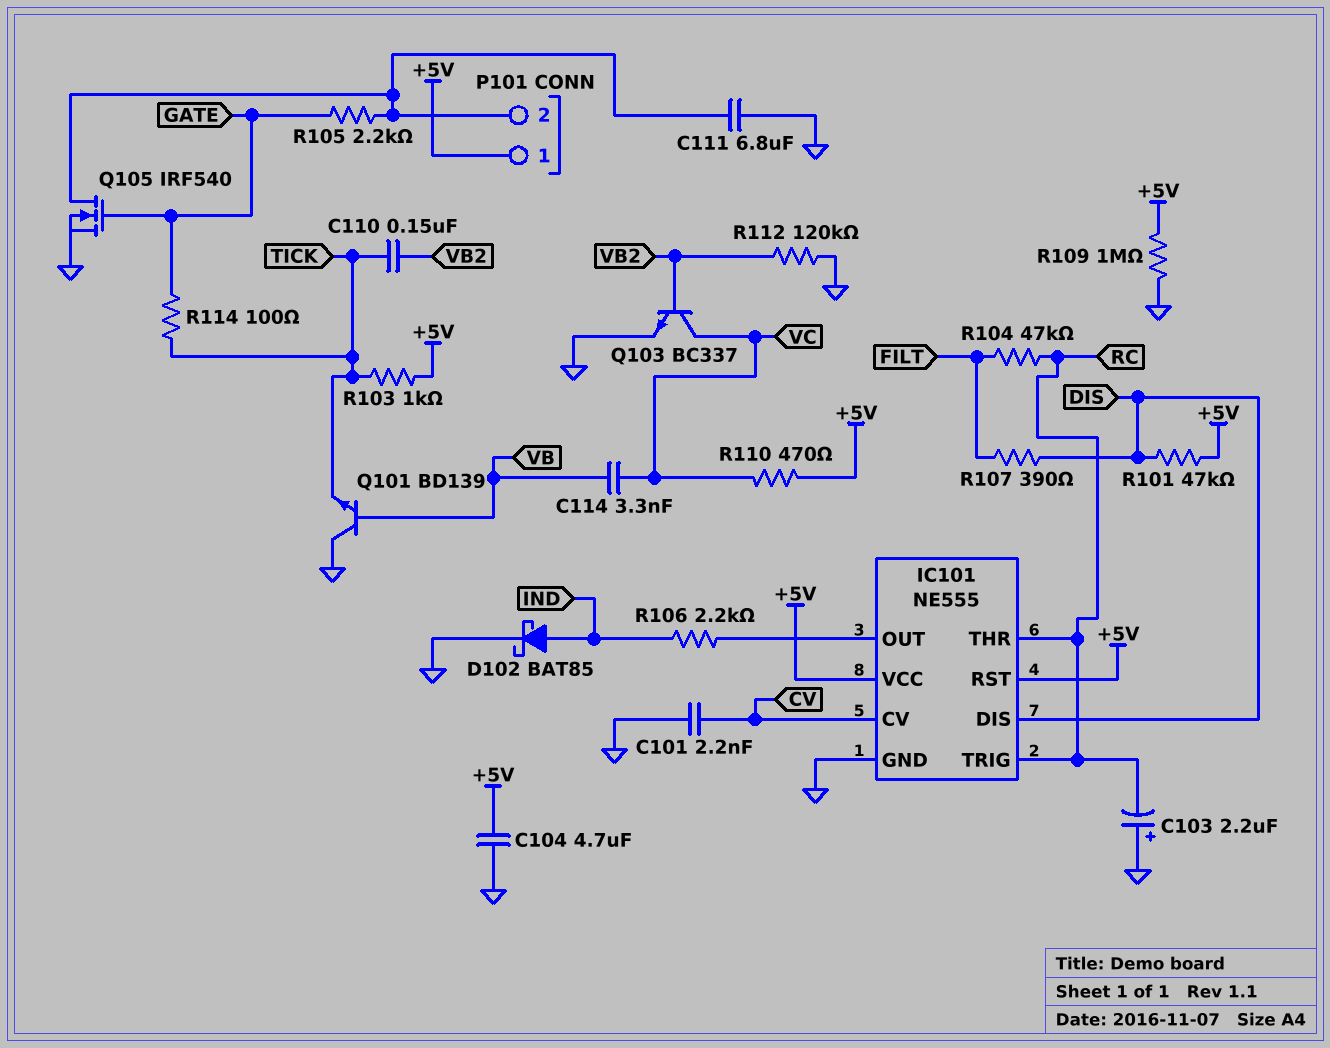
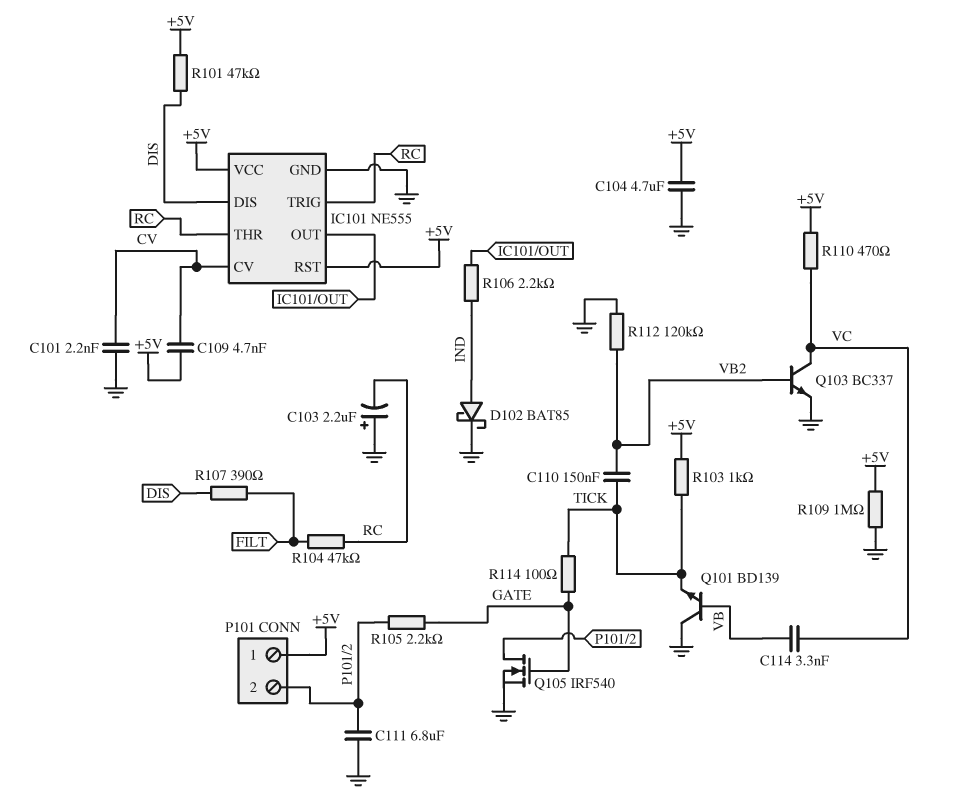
C109: none -> 4.7nF (+5V, CV)

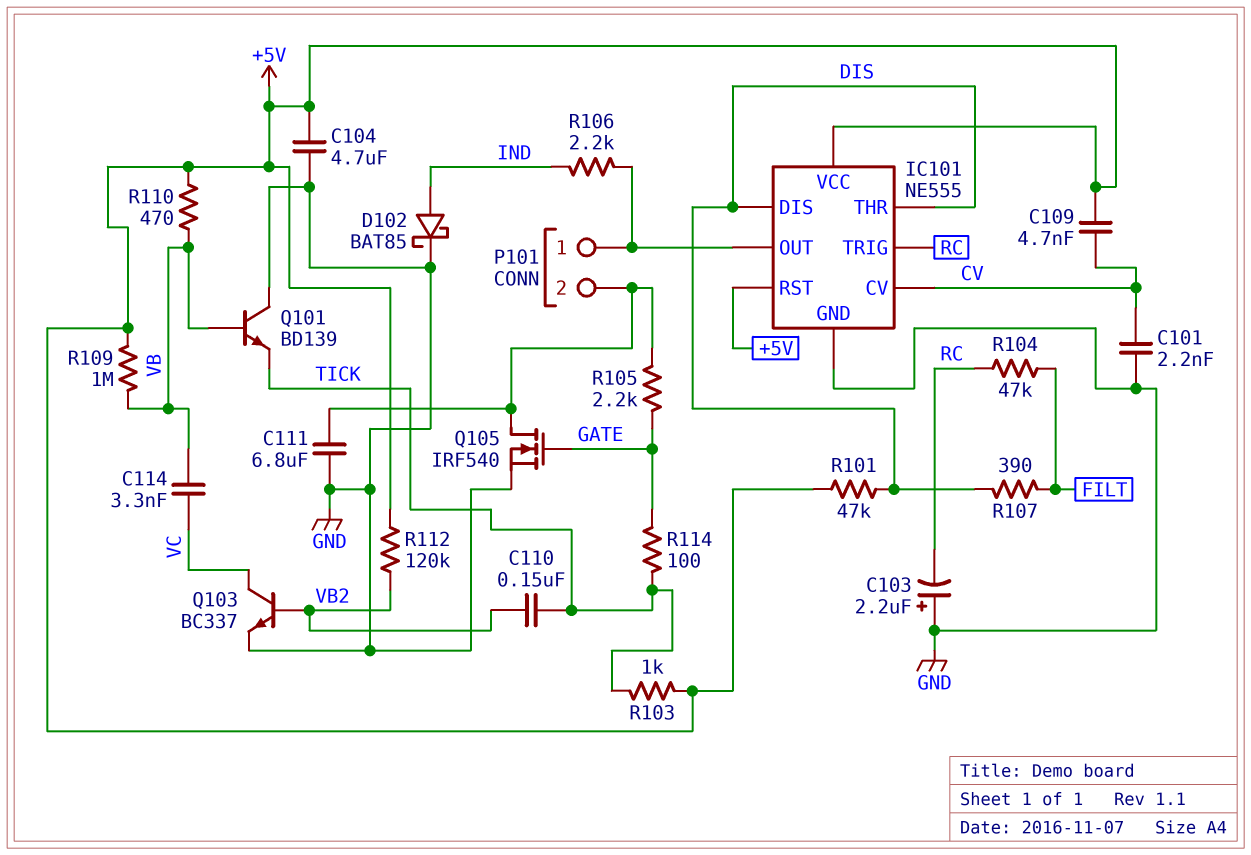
IC101 pin THR: RC -> DIS
P101 pin 1: +5V -> IC101/OUT
R109: 1M (+5V, GND) -> 1M (+5V, VB)
R110: 470 (+5V, VC) -> 470 (+5V, VB)
R112: 120k (GND, VB2) -> 120k (+5V, VB2)

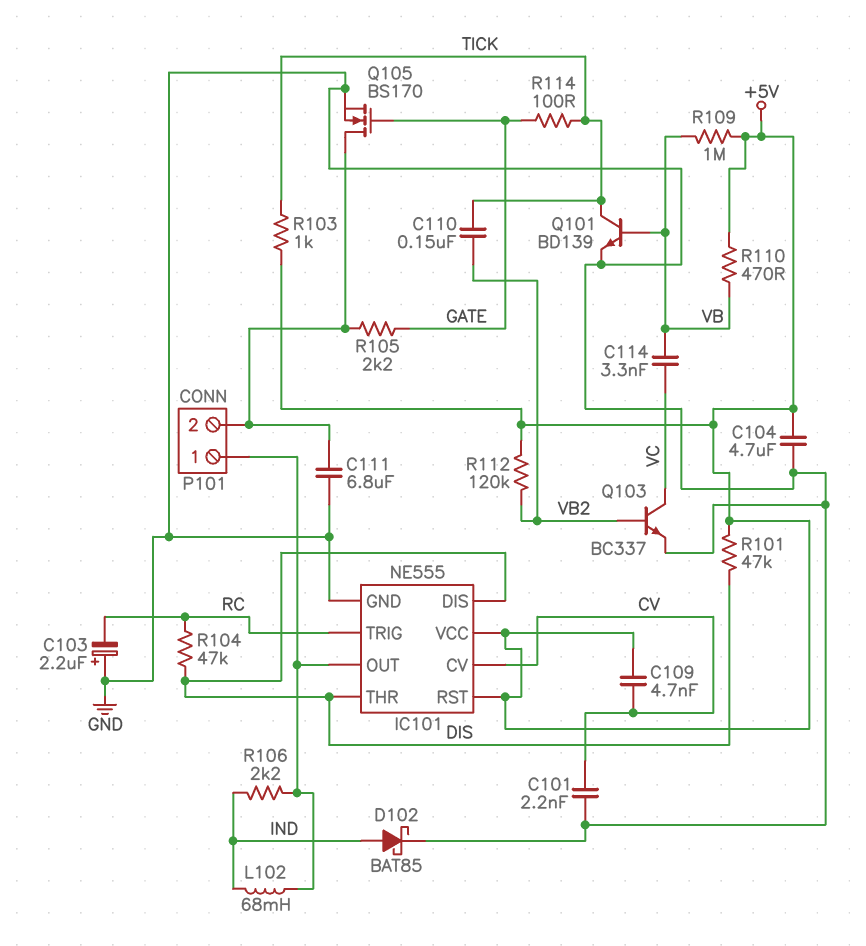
L102: none -> 68mH (IC101/OUT, IND)
Q101: NPN BD139 (B VB, C GND, E TICK) -> NPN BD139 (B VB, C TICK, E GND)
Q105: NMOS IRF540 (G GATE, D P101/2, S GND) -> NMOS BS170 (G GATE, D P101/2, S GND)
R104: 47k (FILT, RC) -> 47k (DIS, RC)
R107: 390 (DIS, FILT) -> none

